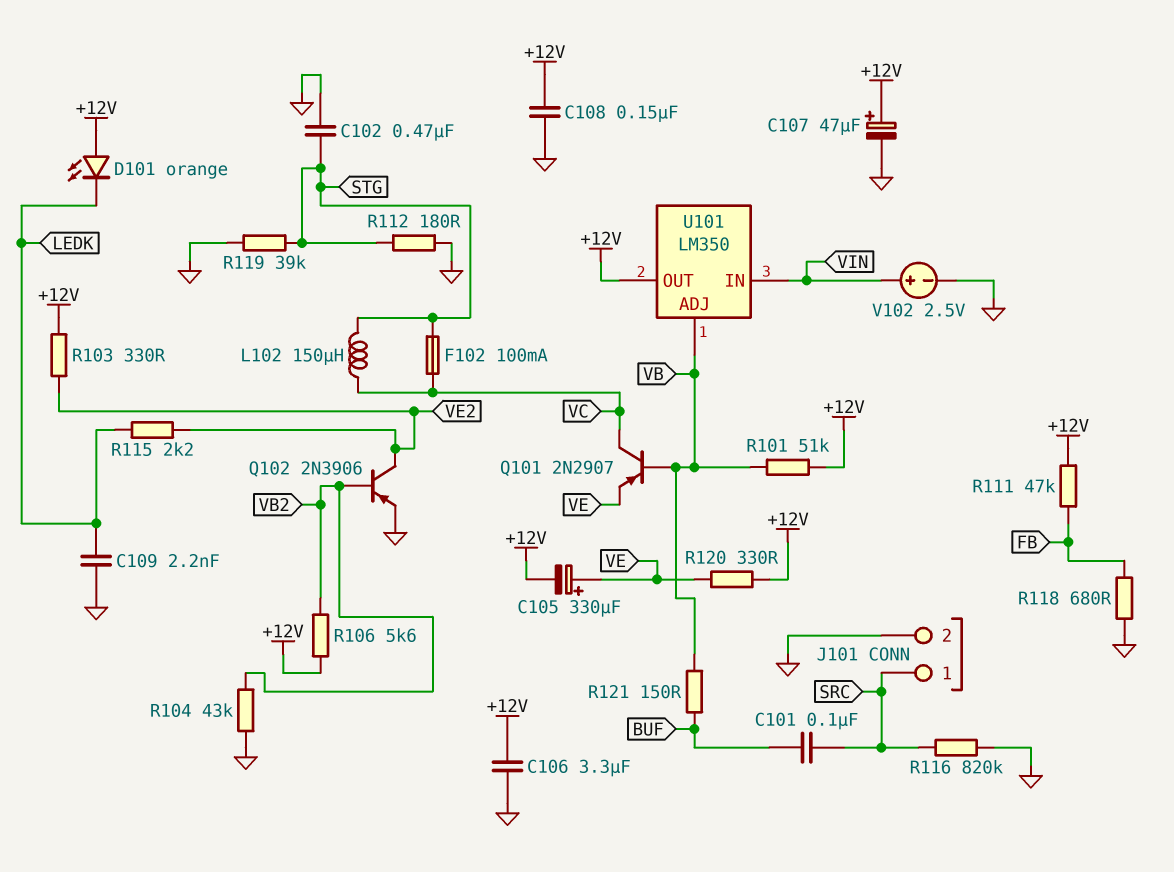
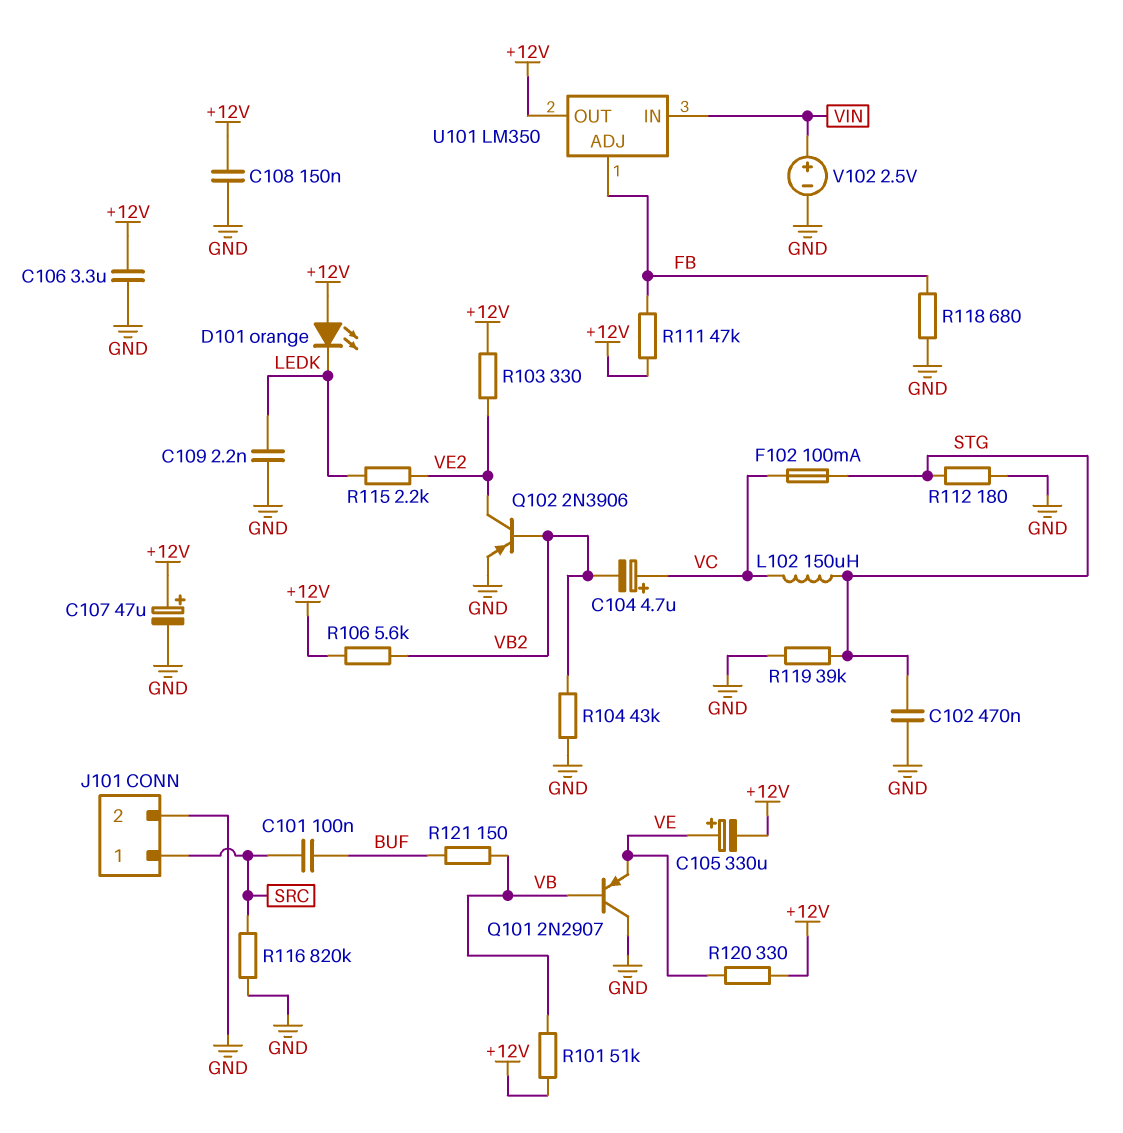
C104: none -> 4.7uF (plus VC, minus VB2)
Q101: PNP 2N2907 (B VB, C VC, E VE) -> PNP 2N2907 (B VB, C GND, E VE)
U101 pin ADJ: VB -> FB

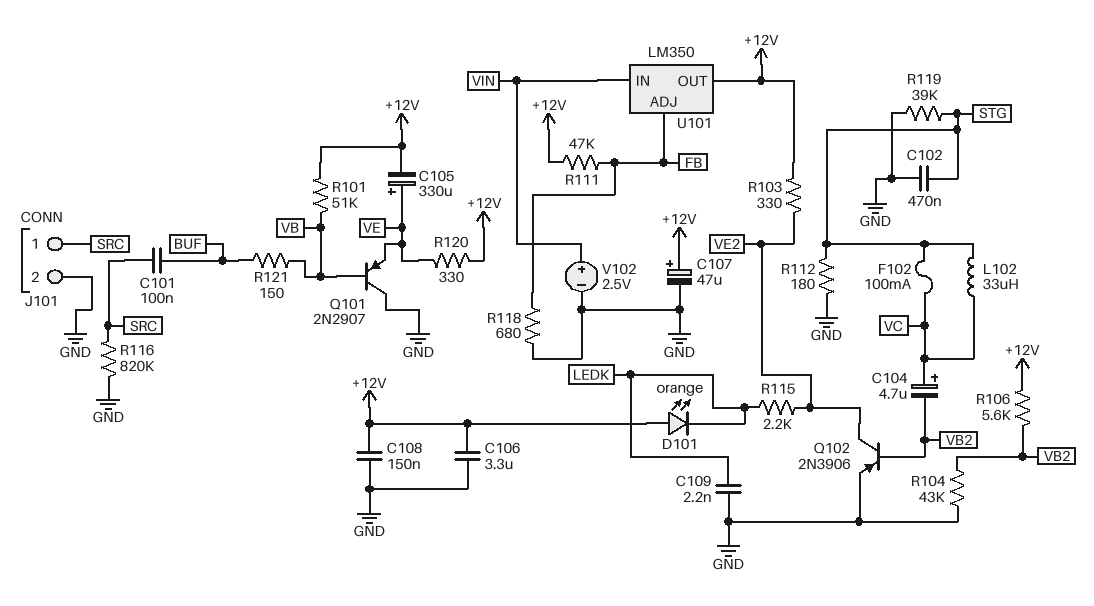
L102: 150uH (STG, VC) -> 33uH (STG, VC)

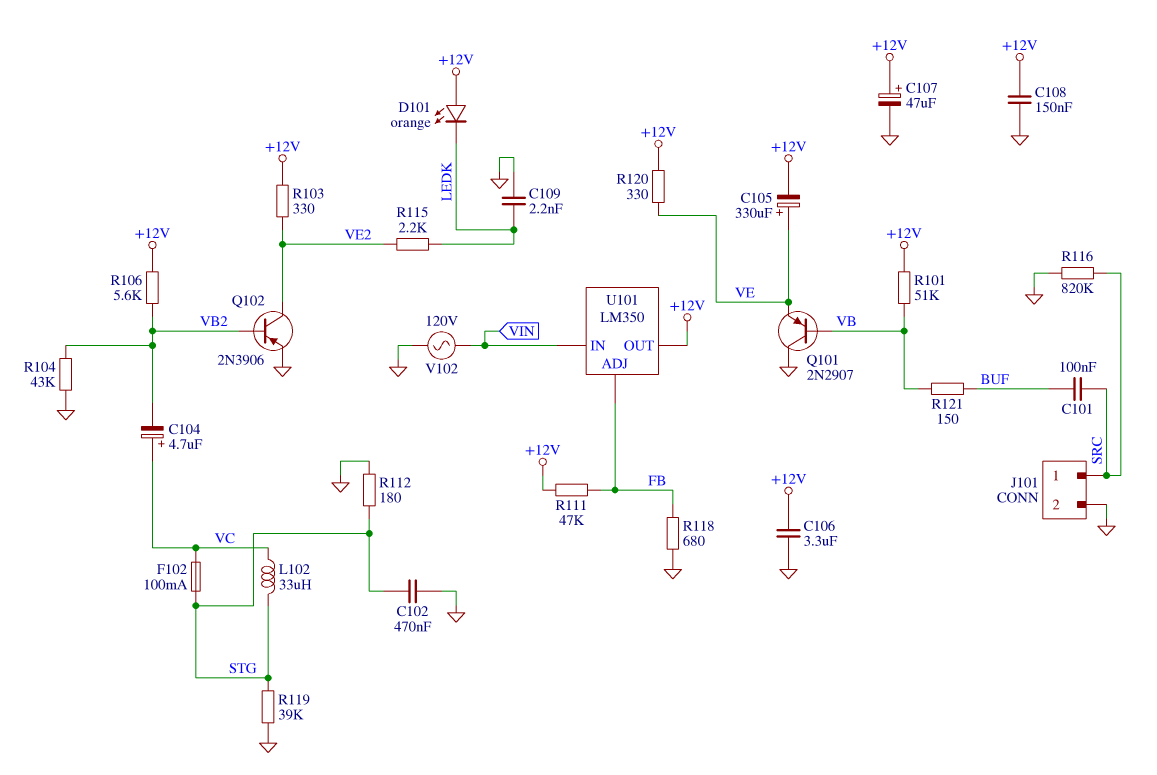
V102: 2.5V (plus VIN, minus GND) -> AC 120V (GND, VIN)

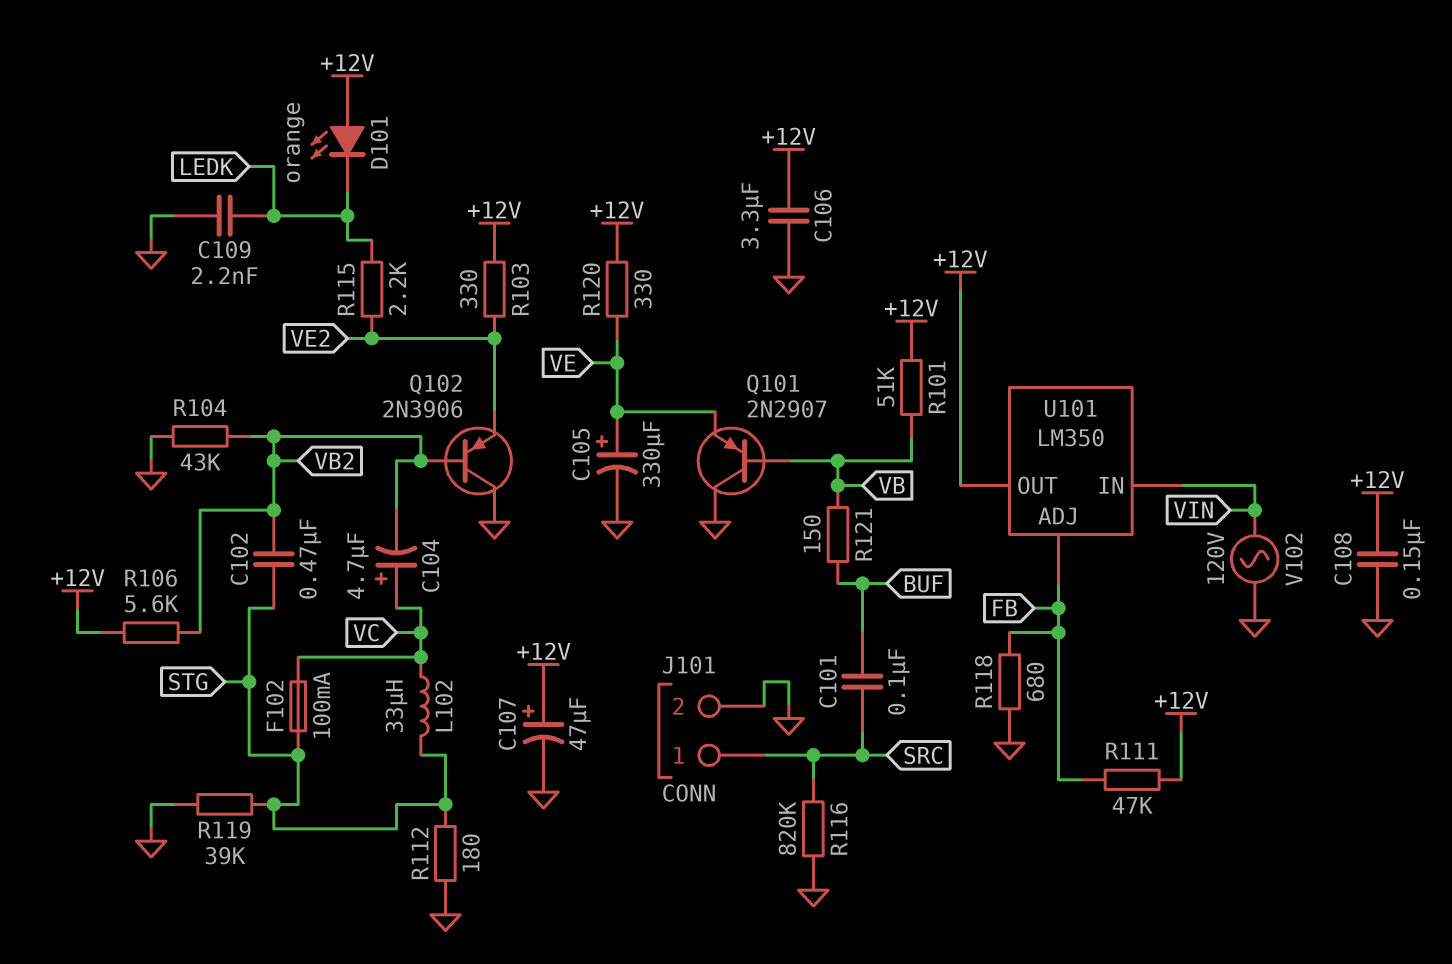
C102: 470nF (GND, STG) -> 470nF (STG, VB2)
C105: 330uF (plus VE, minus +12V) -> 330uF (plus VE, minus GND)
Q102: PNP 2N3906 (B VB2, C VE2, E GND) -> PNP 2N3906 (B VB2, C GND, E VE2)

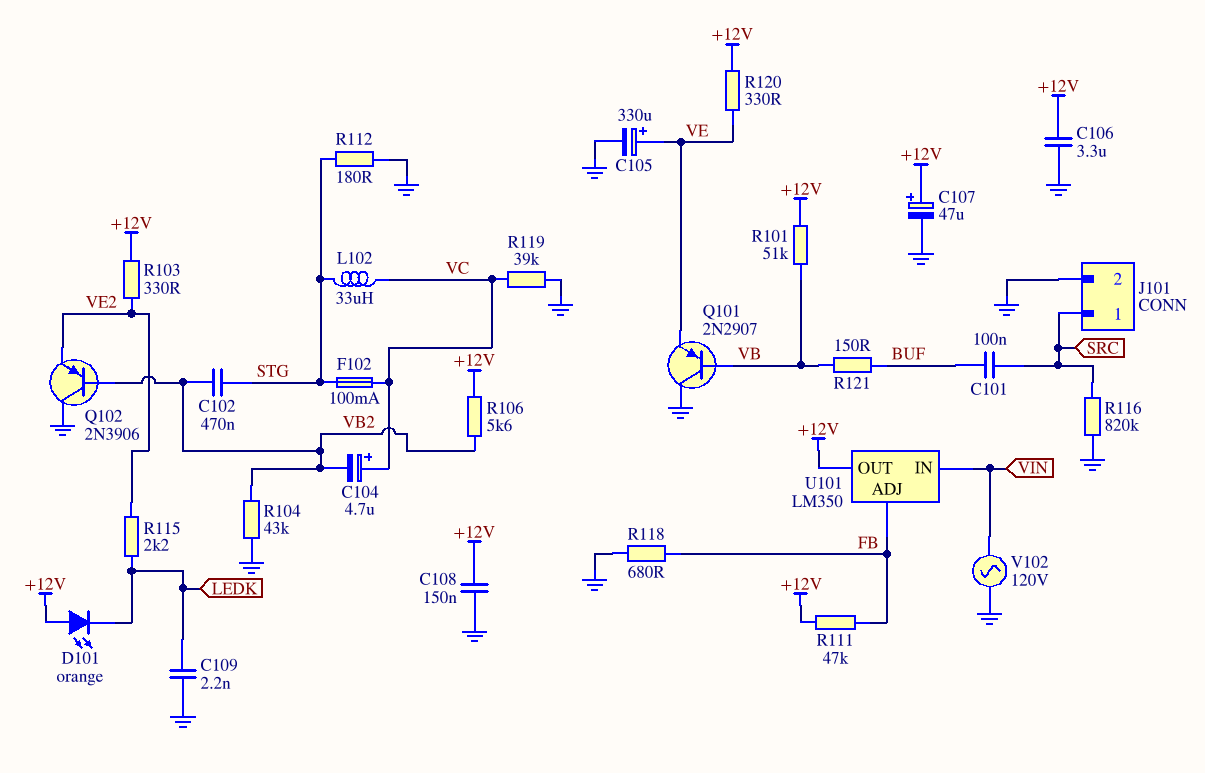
R119: 39k (GND, STG) -> 39k (GND, VC)

